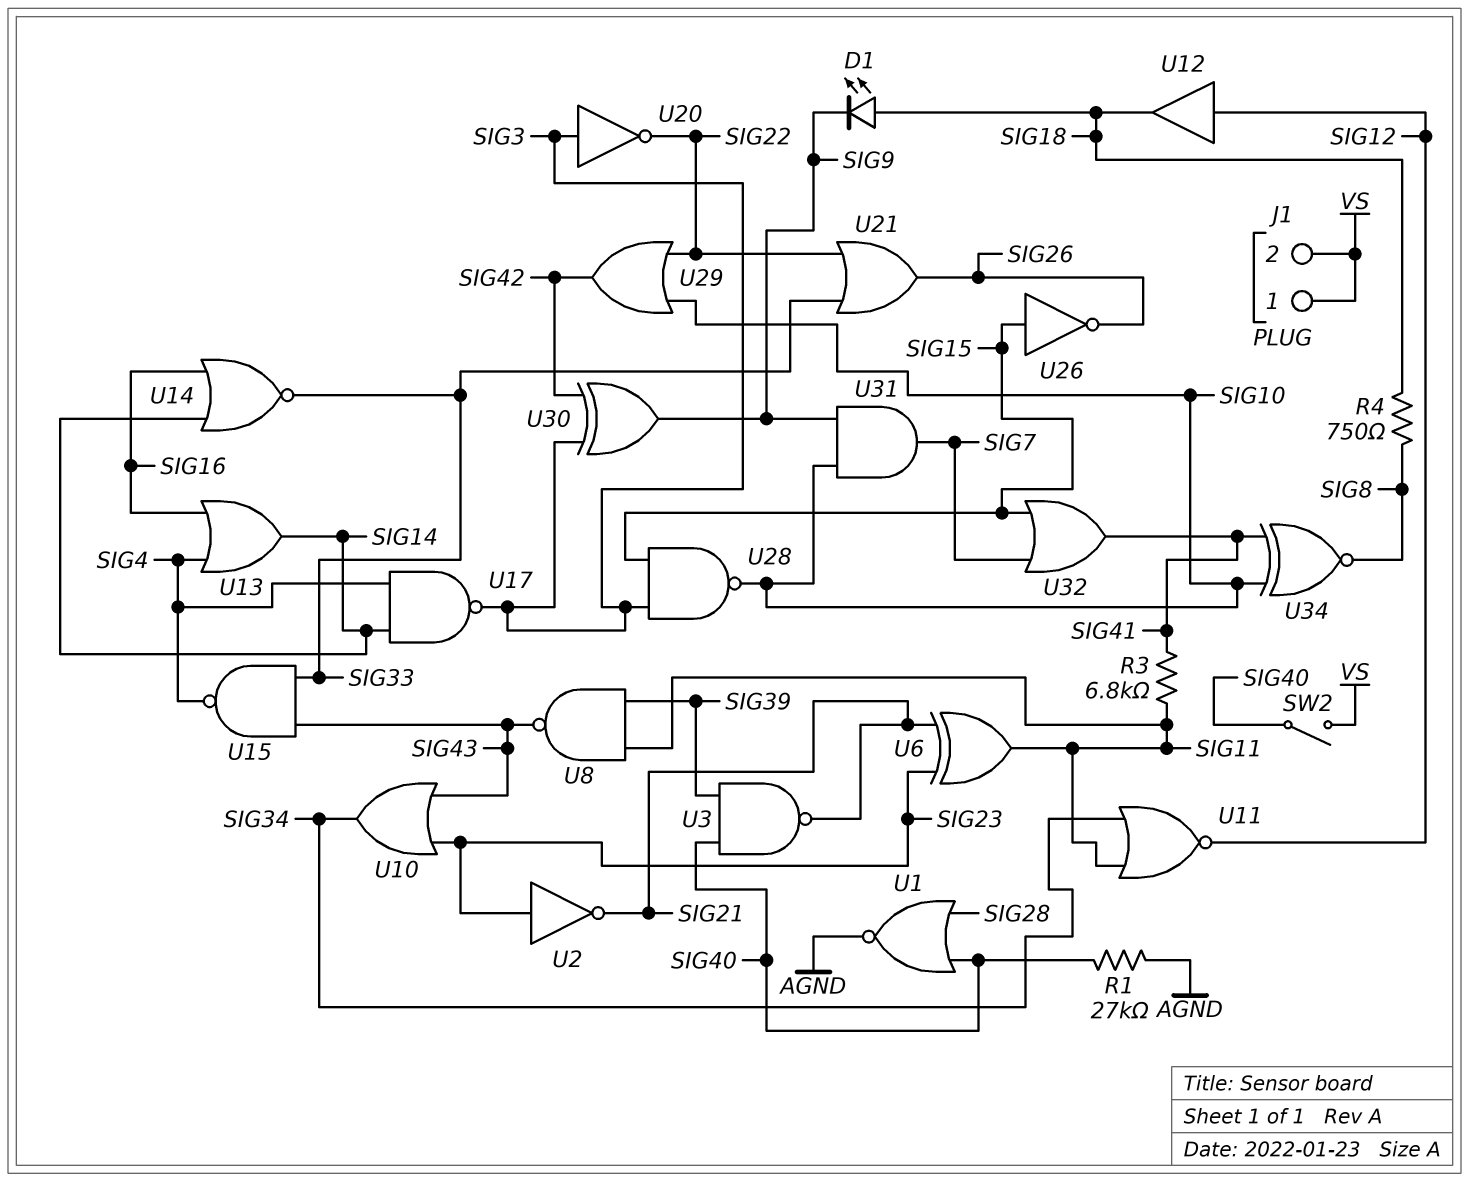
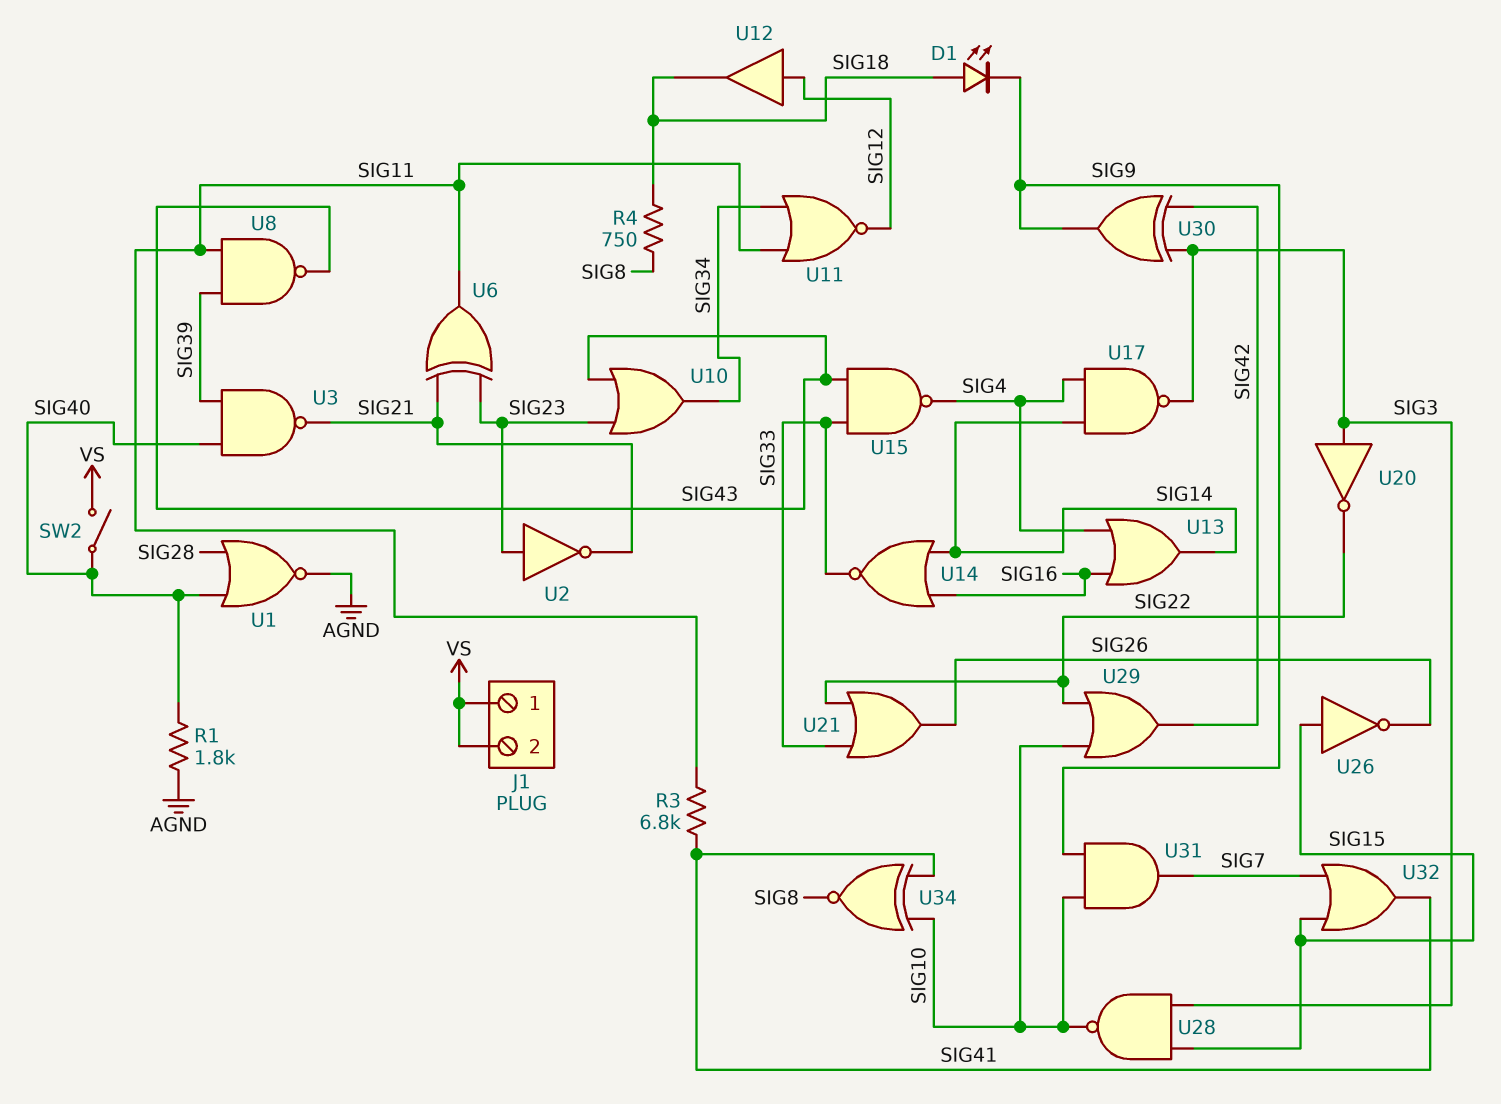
R1: 27k (AGND, SIG40) -> 1.8k (AGND, SIG40)

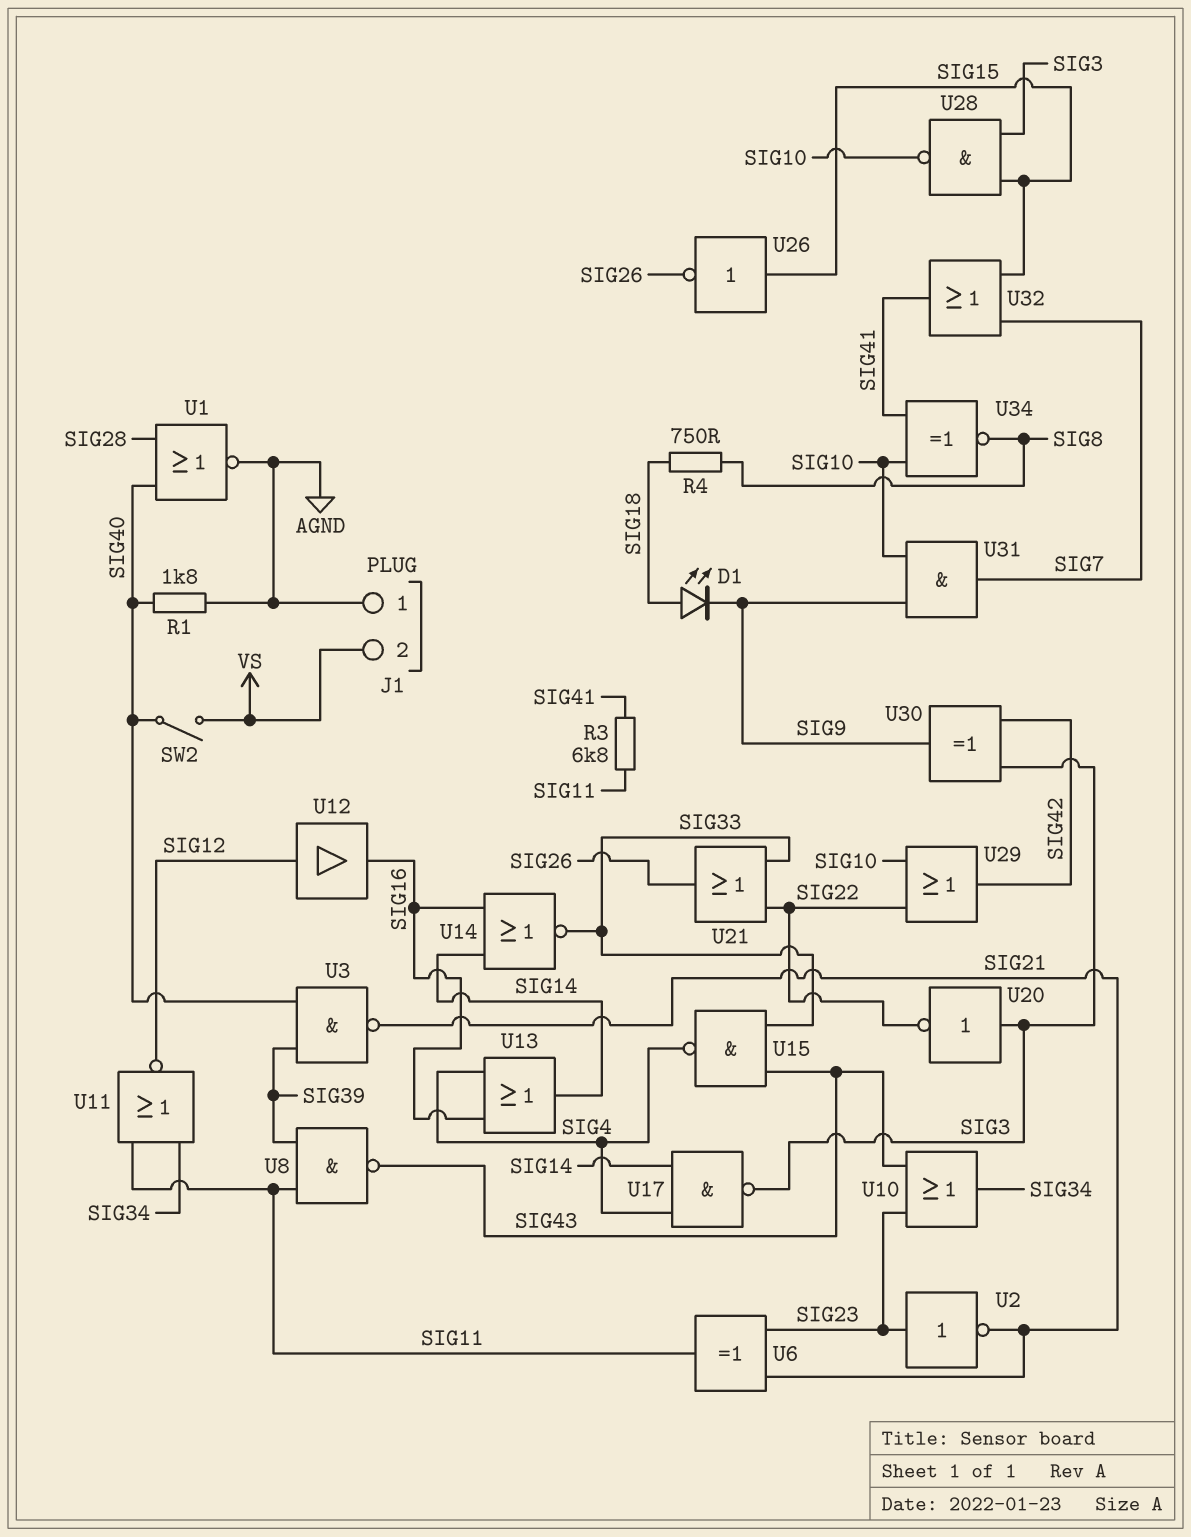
J1 pin 1: VS -> AGND
U12: buffer (in SIG12, out SIG18) -> buffer (in SIG12, out SIG16)

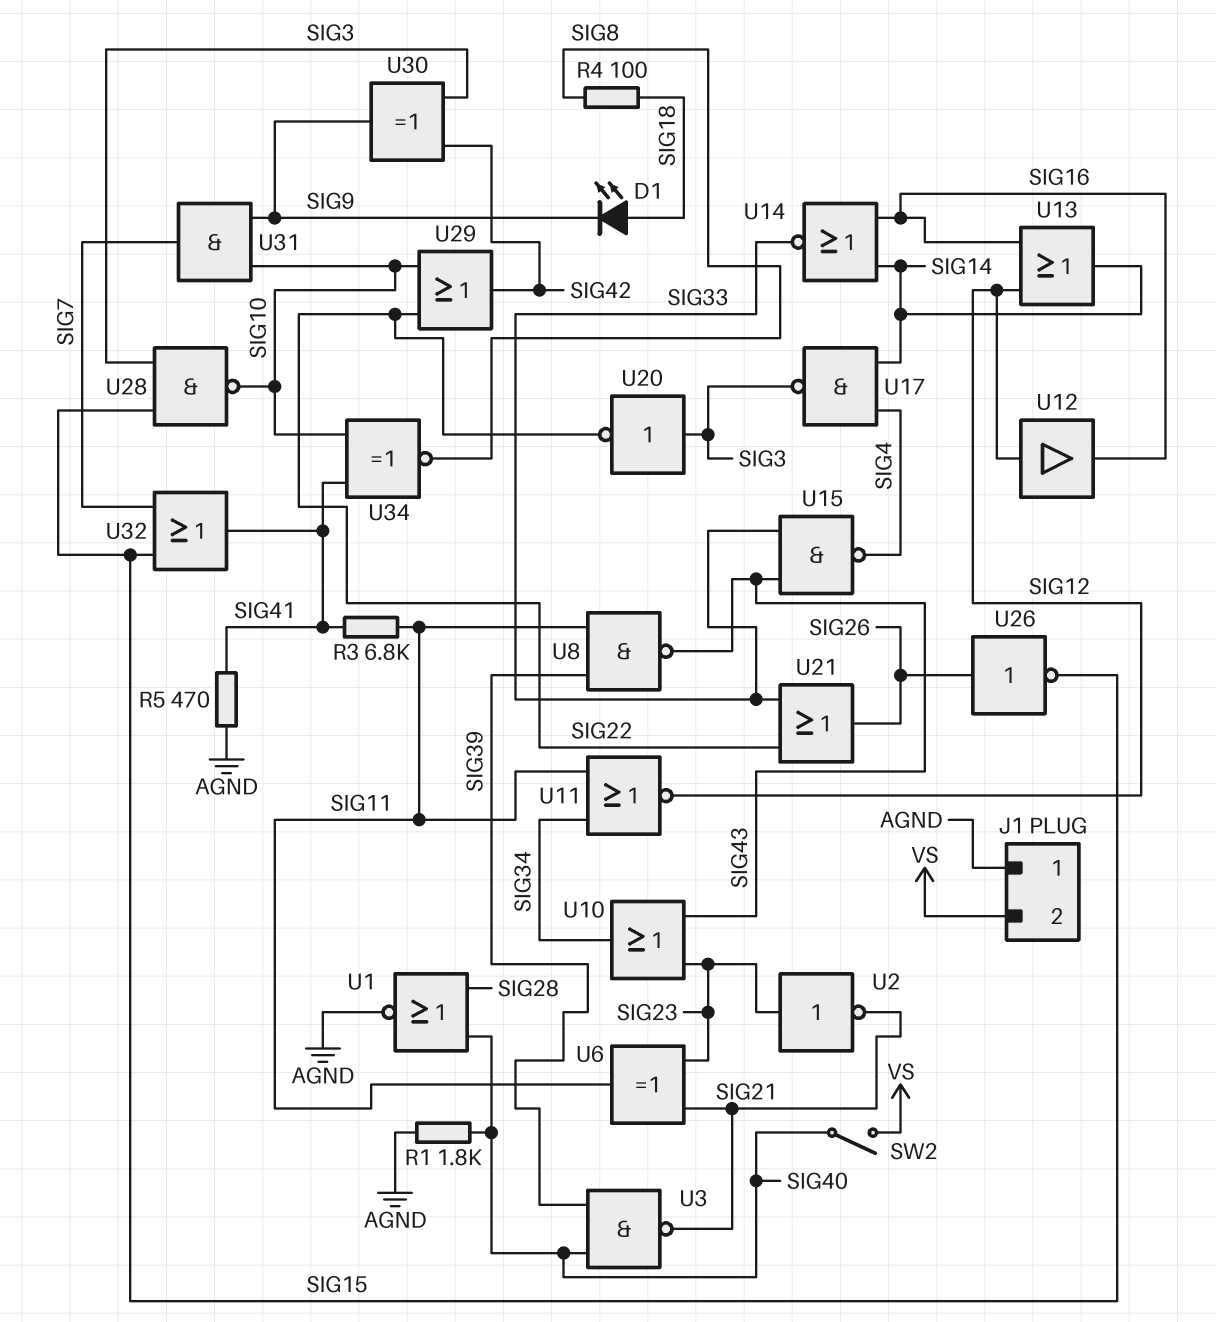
R4: 750 (SIG8, SIG18) -> 100 (SIG8, SIG18)
R5: none -> 470 (AGND, SIG41)
U13: OR (in SIG4, in SIG16, out SIG14) -> OR (in SIG12, in SIG16, out SIG14)
U26: NOT (in SIG15, out SIG26) -> NOT (in SIG26, out SIG15)

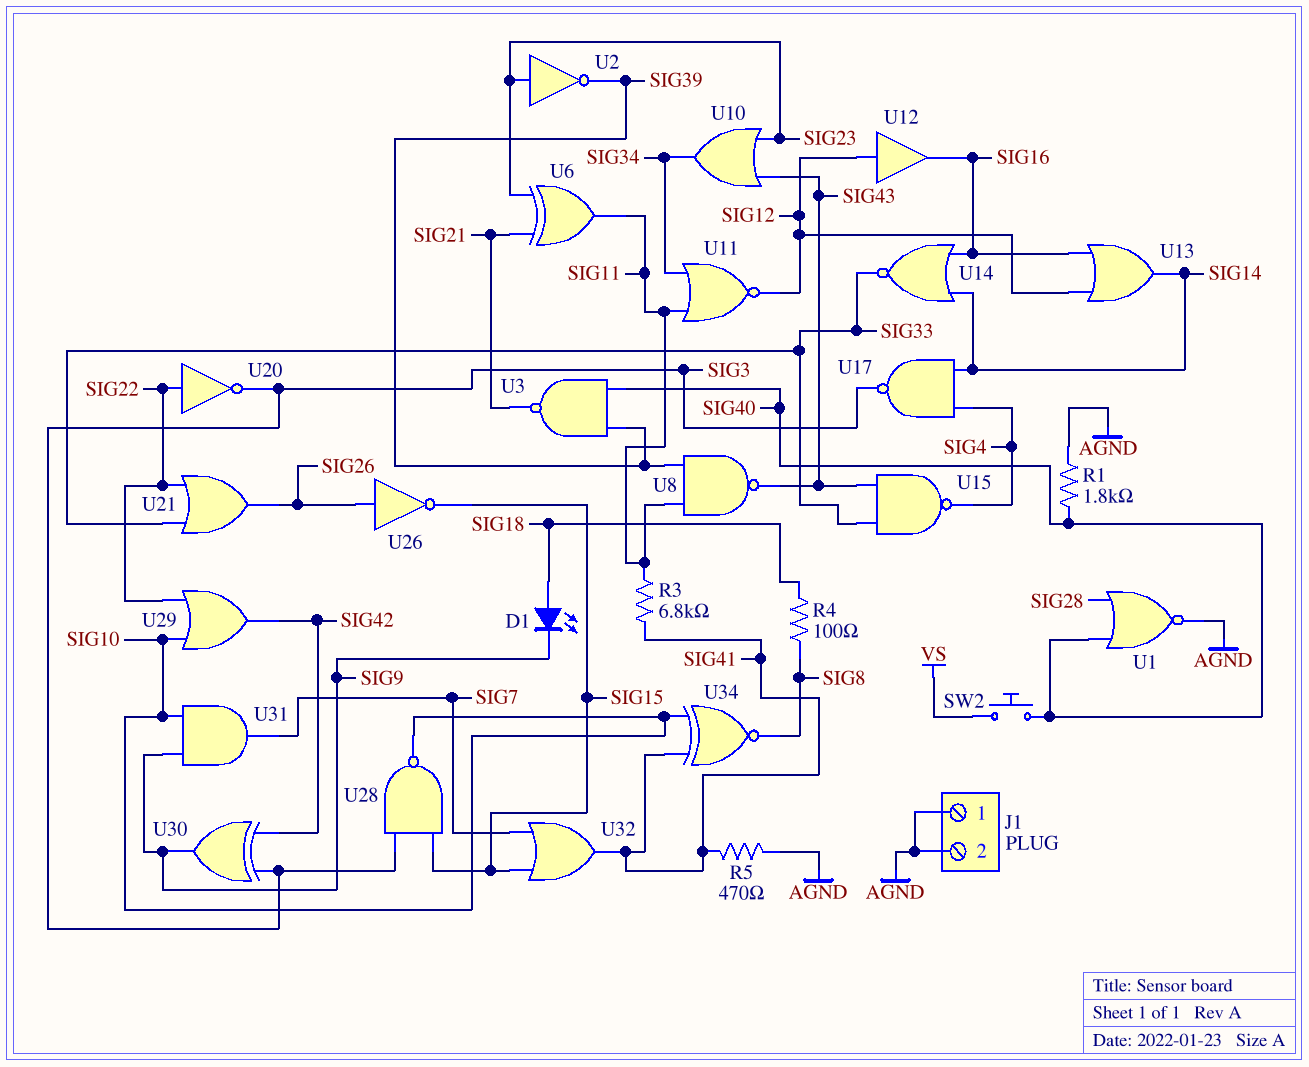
J1 pin 2: VS -> AGND
SW2: switch (SIG40, VS) -> button (SIG40, VS)
U2: NOT (in SIG23, out SIG21) -> NOT (in SIG23, out SIG39)
U20: NOT (in SIG3, out SIG22) -> NOT (in SIG22, out SIG3)

